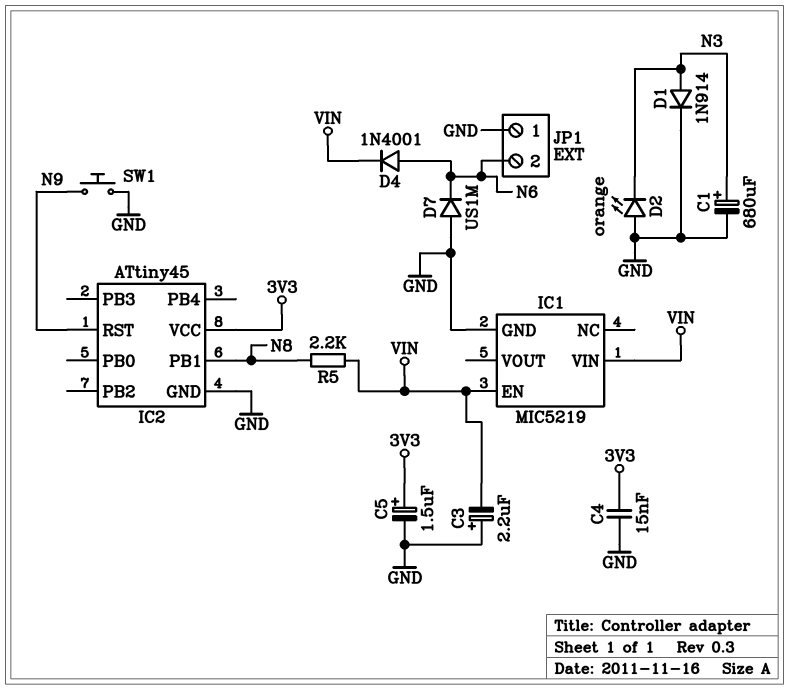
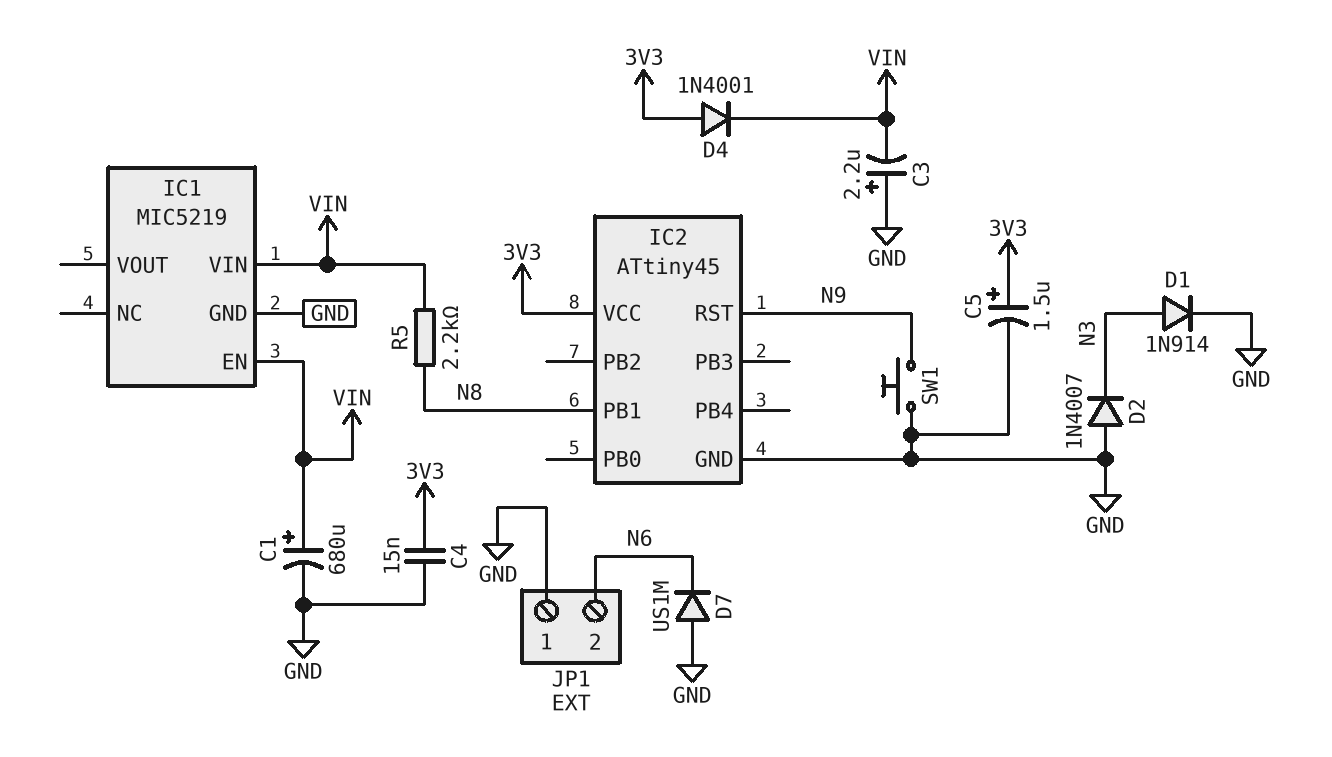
C1: 680uF (plus N3, minus GND) -> 680uF (plus VIN, minus GND)
D2: LED orange (A GND, K N3) -> diode 1N4007 (A GND, K N3)
D4: diode 1N4001 (A N6, K VIN) -> diode 1N4001 (A 3V3, K VIN)

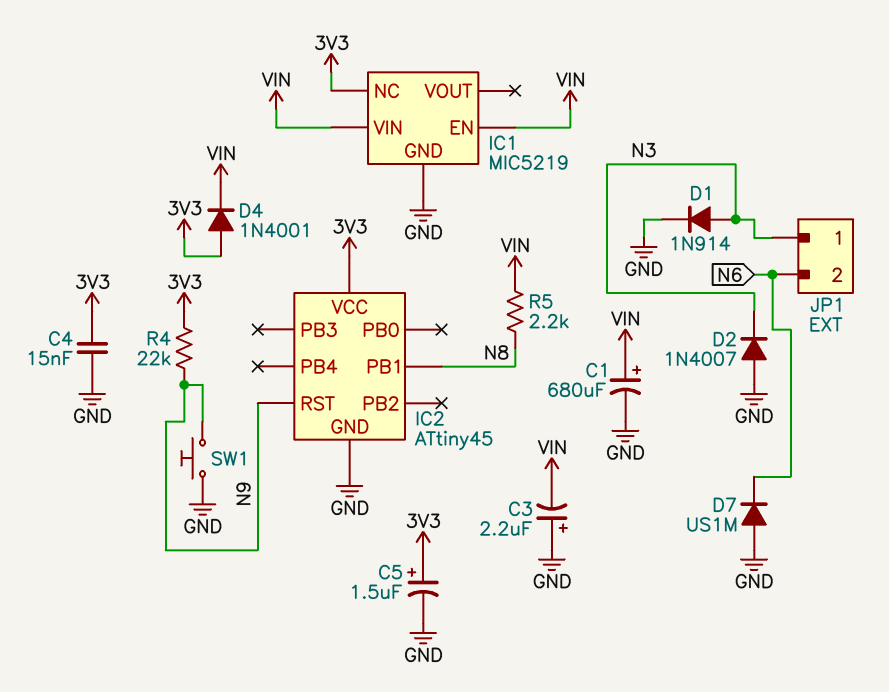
IC1 pin NC: none -> 3V3
JP1 pin 1: GND -> N3
R4: none -> 22k (3V3, N9)

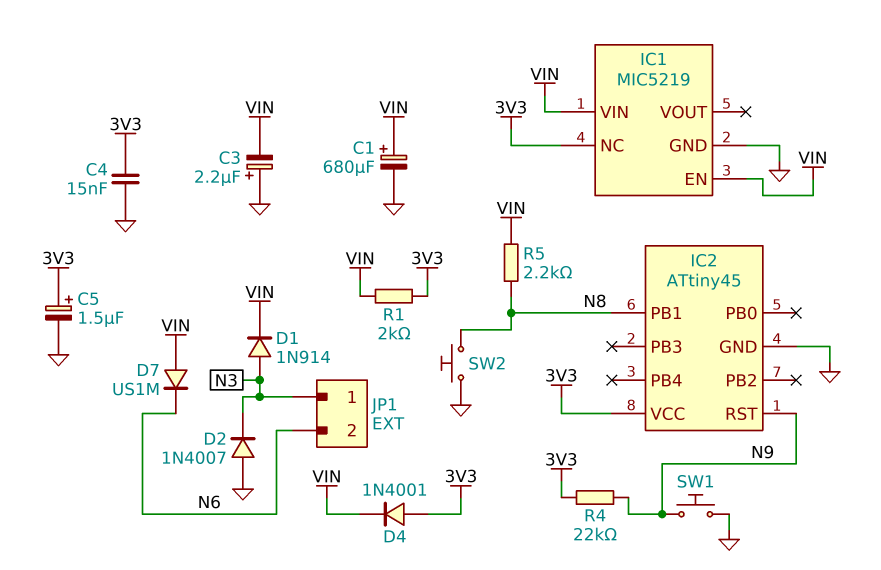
D1: diode 1N914 (A N3, K GND) -> diode 1N914 (A N3, K VIN)
D7: diode US1M (A GND, K N6) -> diode US1M (A VIN, K N6)
R1: none -> 2k (3V3, VIN)
SW2: none -> button (GND, N8)

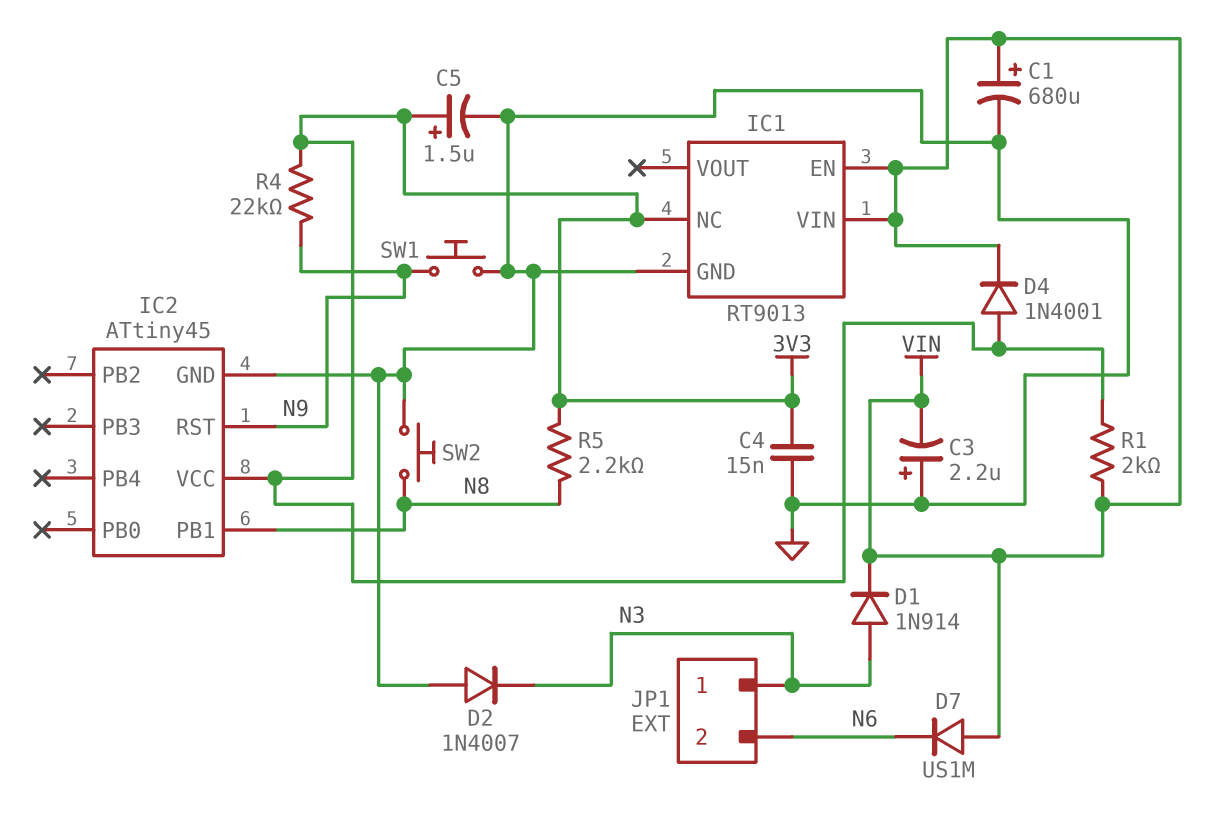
IC1: MIC5219 -> RT9013
R5: 2.2k (N8, VIN) -> 2.2k (3V3, N8)

